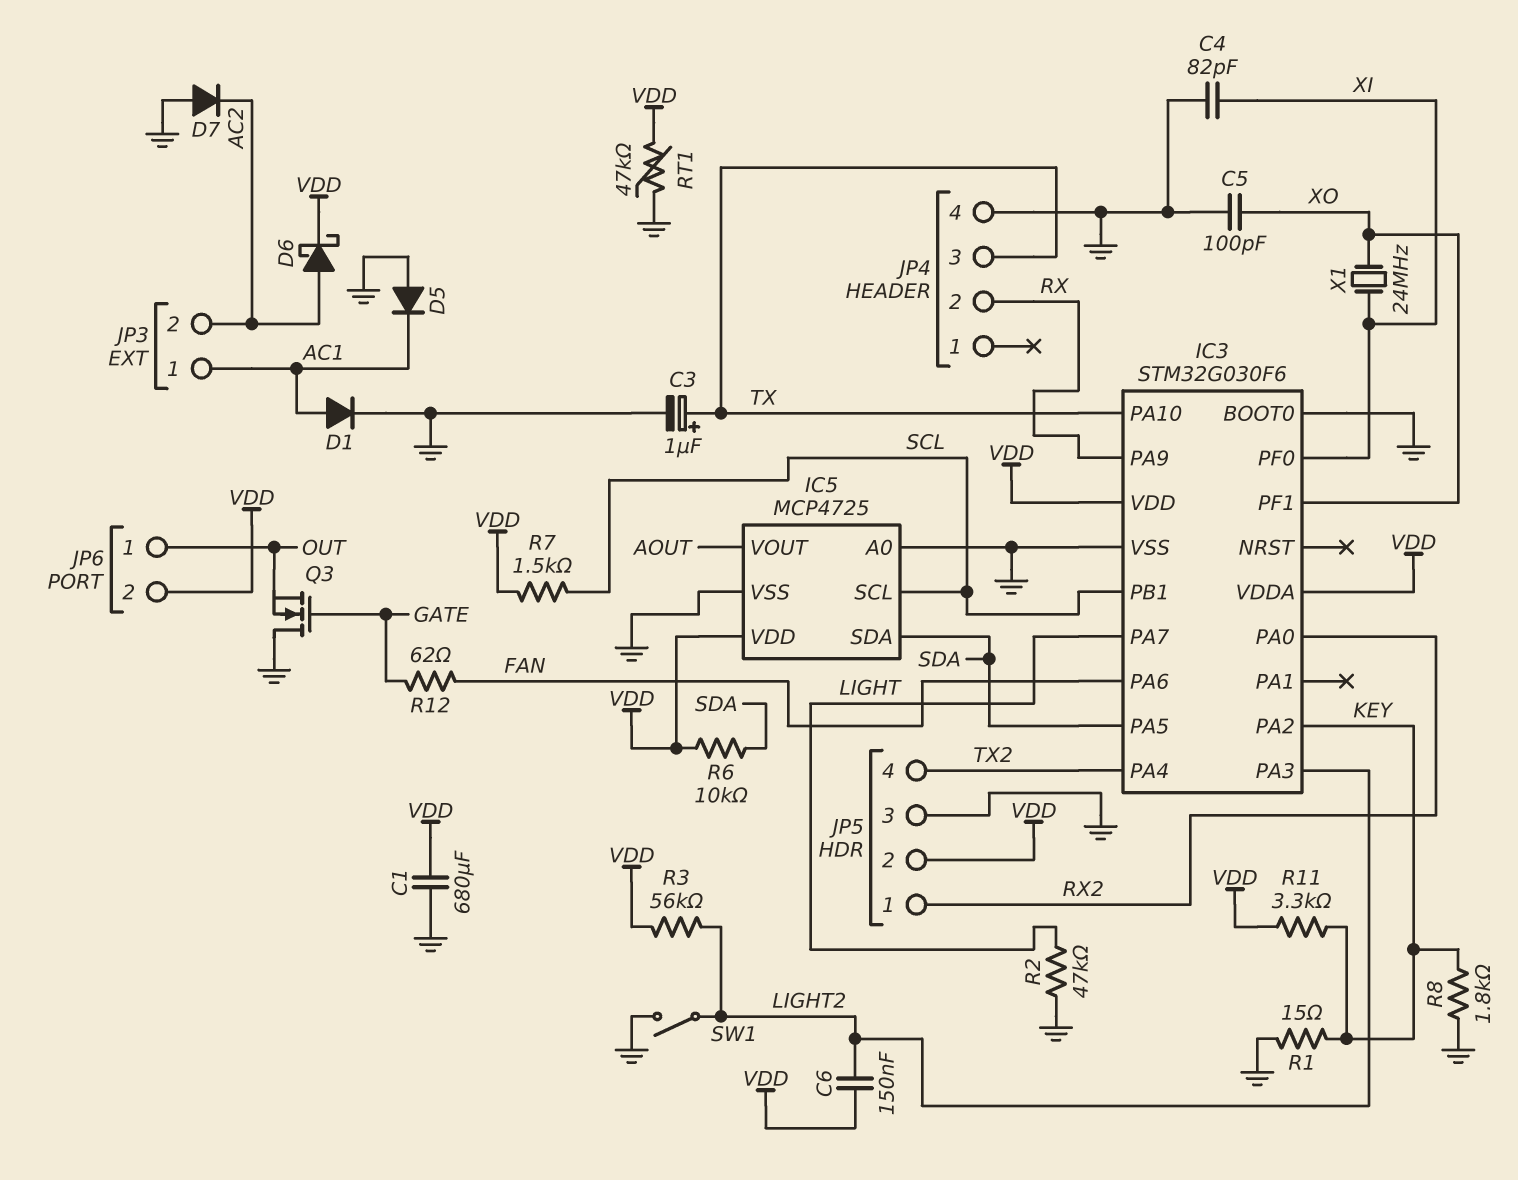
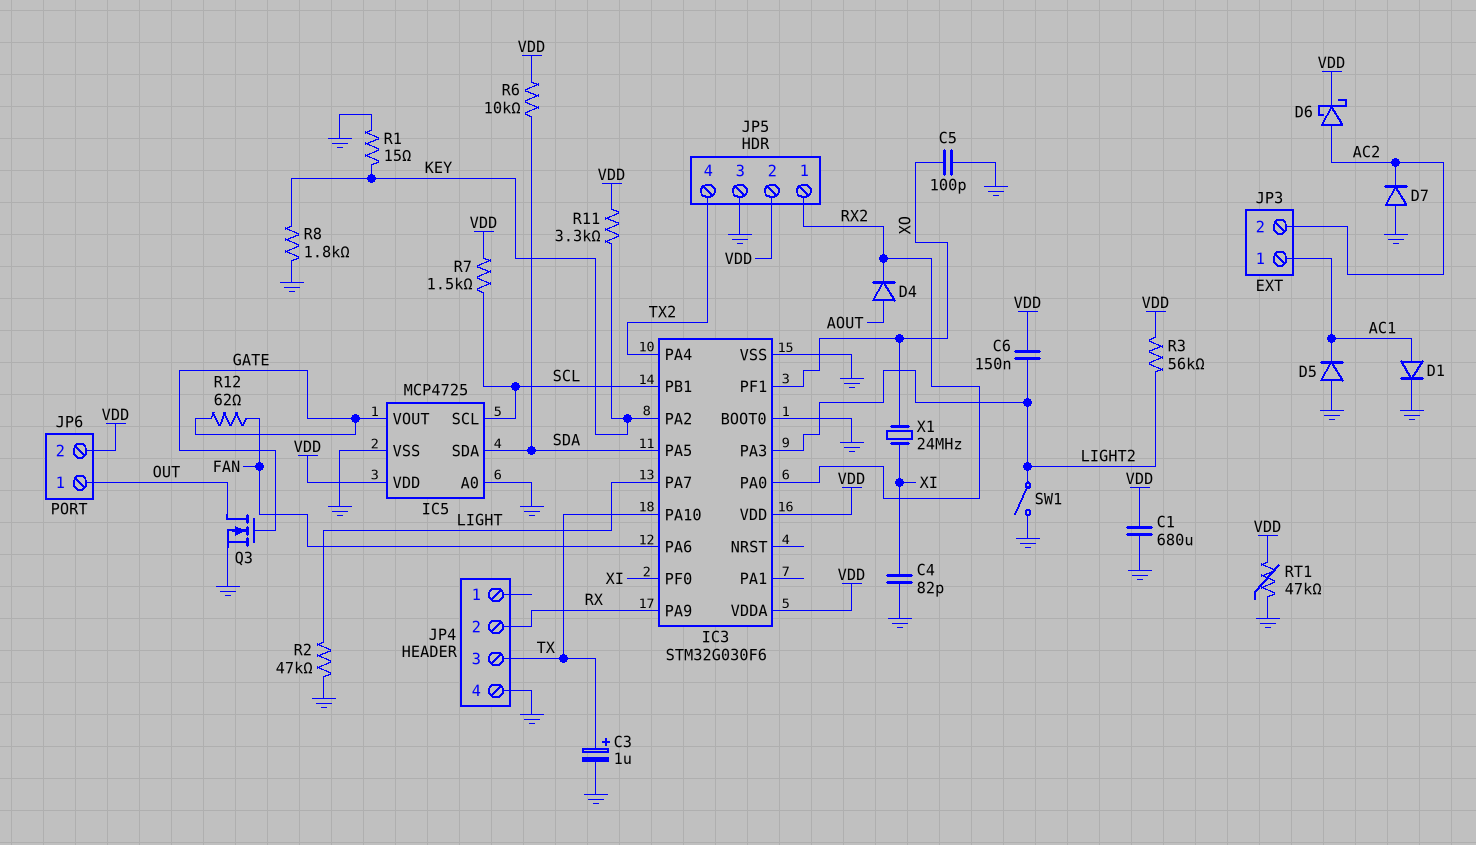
D4: none -> diode (A AOUT, K RX2)
IC5 pin VOUT: AOUT -> GATE
Q3: NMOS (G GATE, D GND, S OUT) -> NMOS (G GATE, D OUT, S GND)

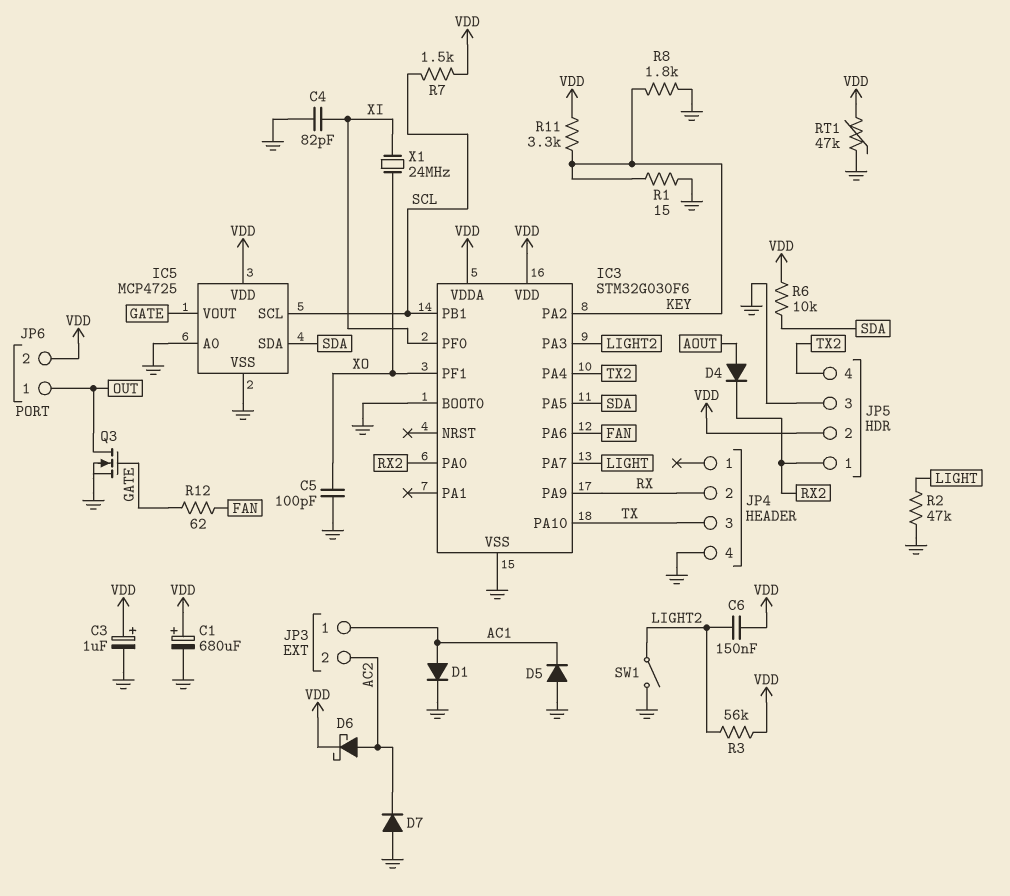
C1: 680uF (GND, VDD) -> 680uF (plus VDD, minus GND)
C3: 1uF (plus TX, minus GND) -> 1uF (plus VDD, minus GND)

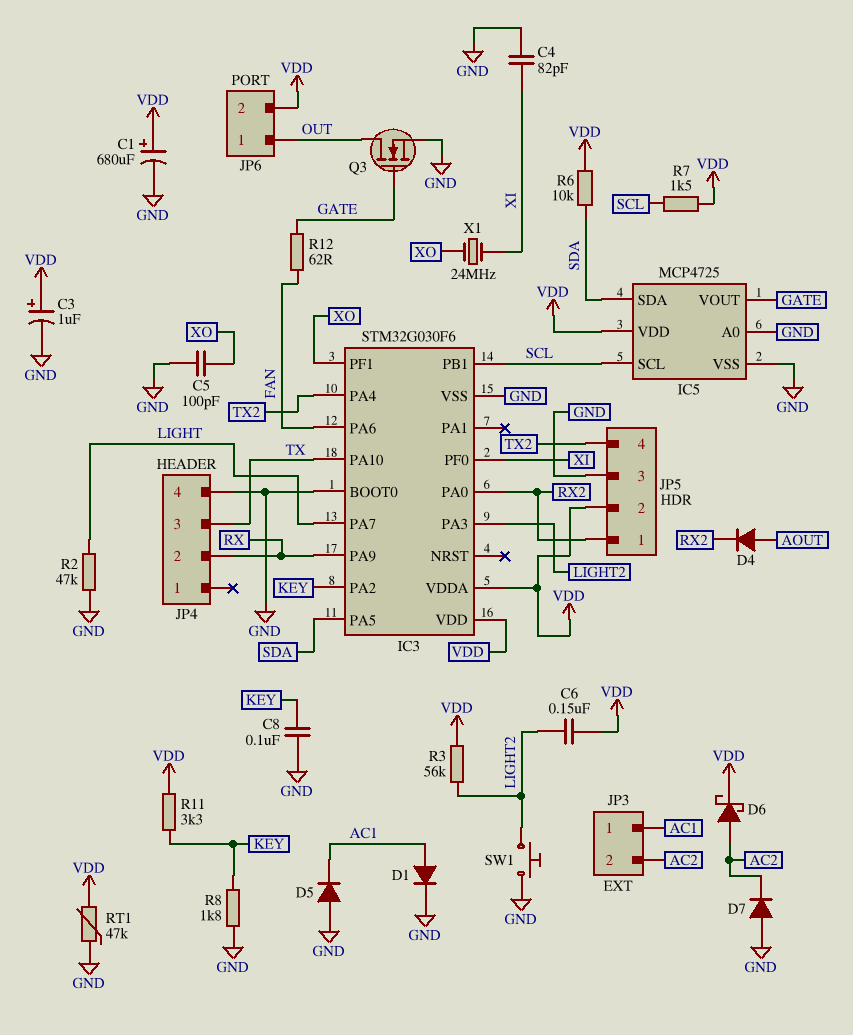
C8: none -> 100nF (GND, KEY)
R1: 15 (GND, KEY) -> none
SW1: switch (GND, LIGHT2) -> button (GND, LIGHT2)

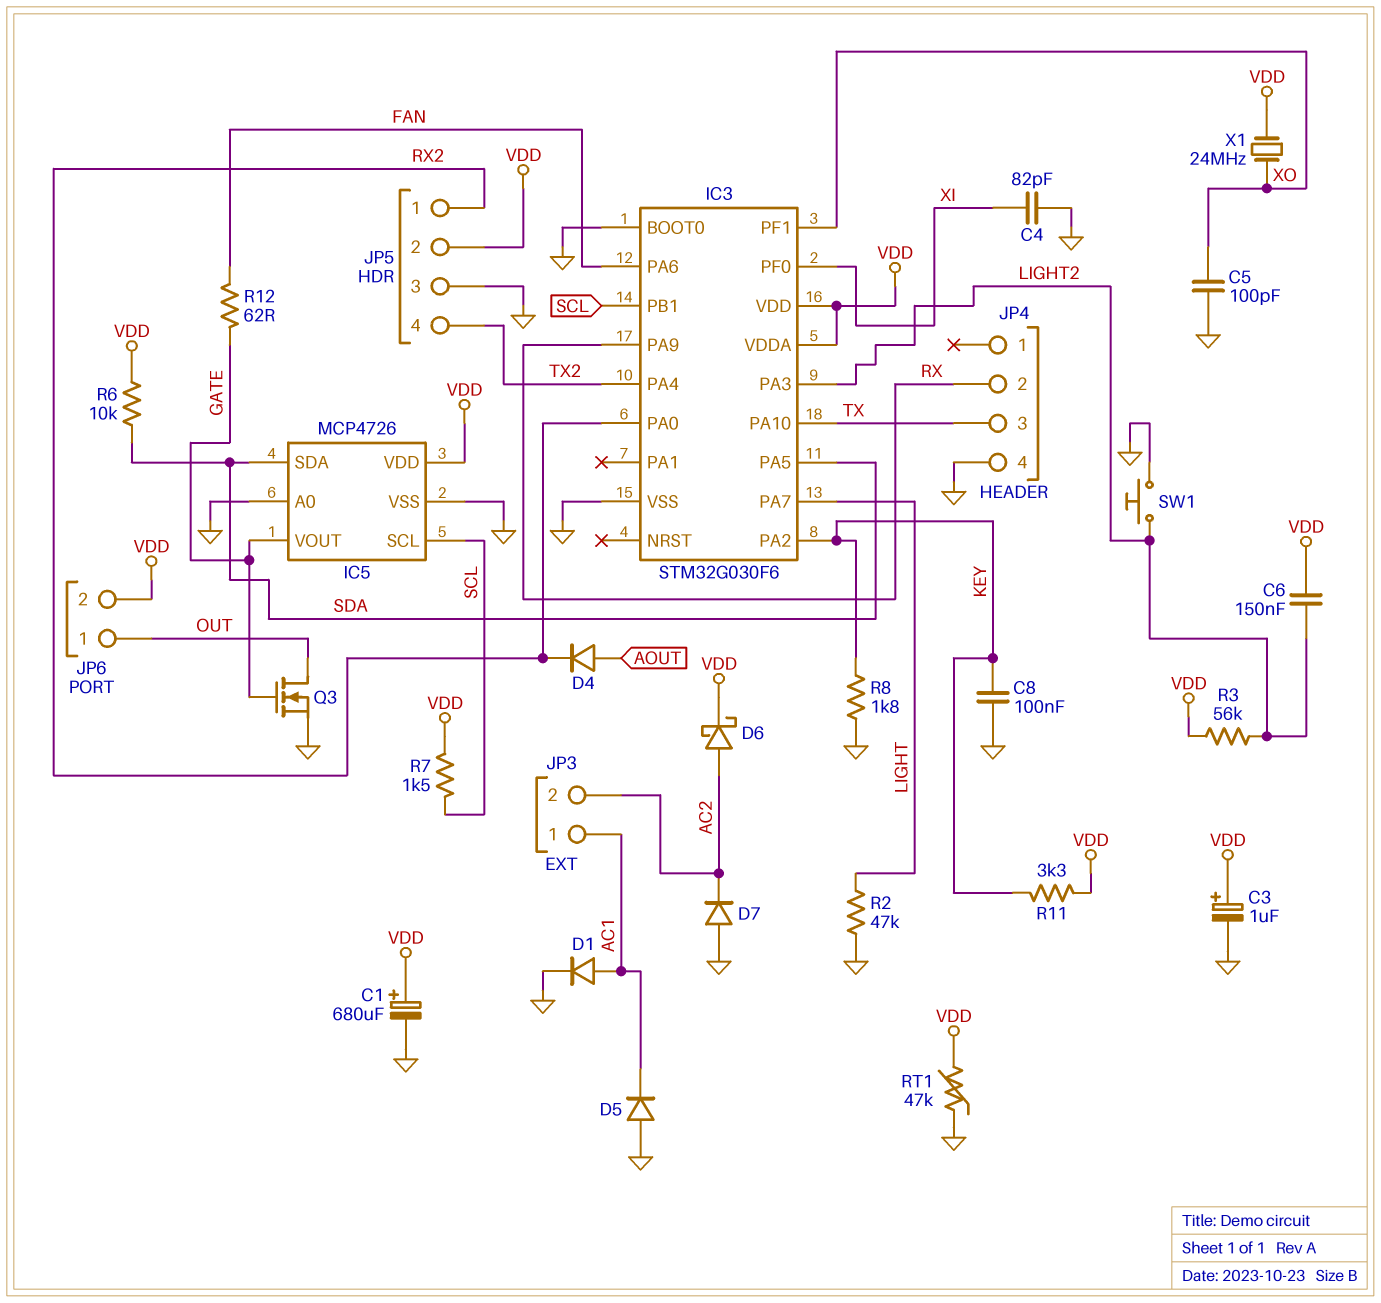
IC5: MCP4725 -> MCP4726
X1: 24MHz (XI, XO) -> 24MHz (VDD, XO)

